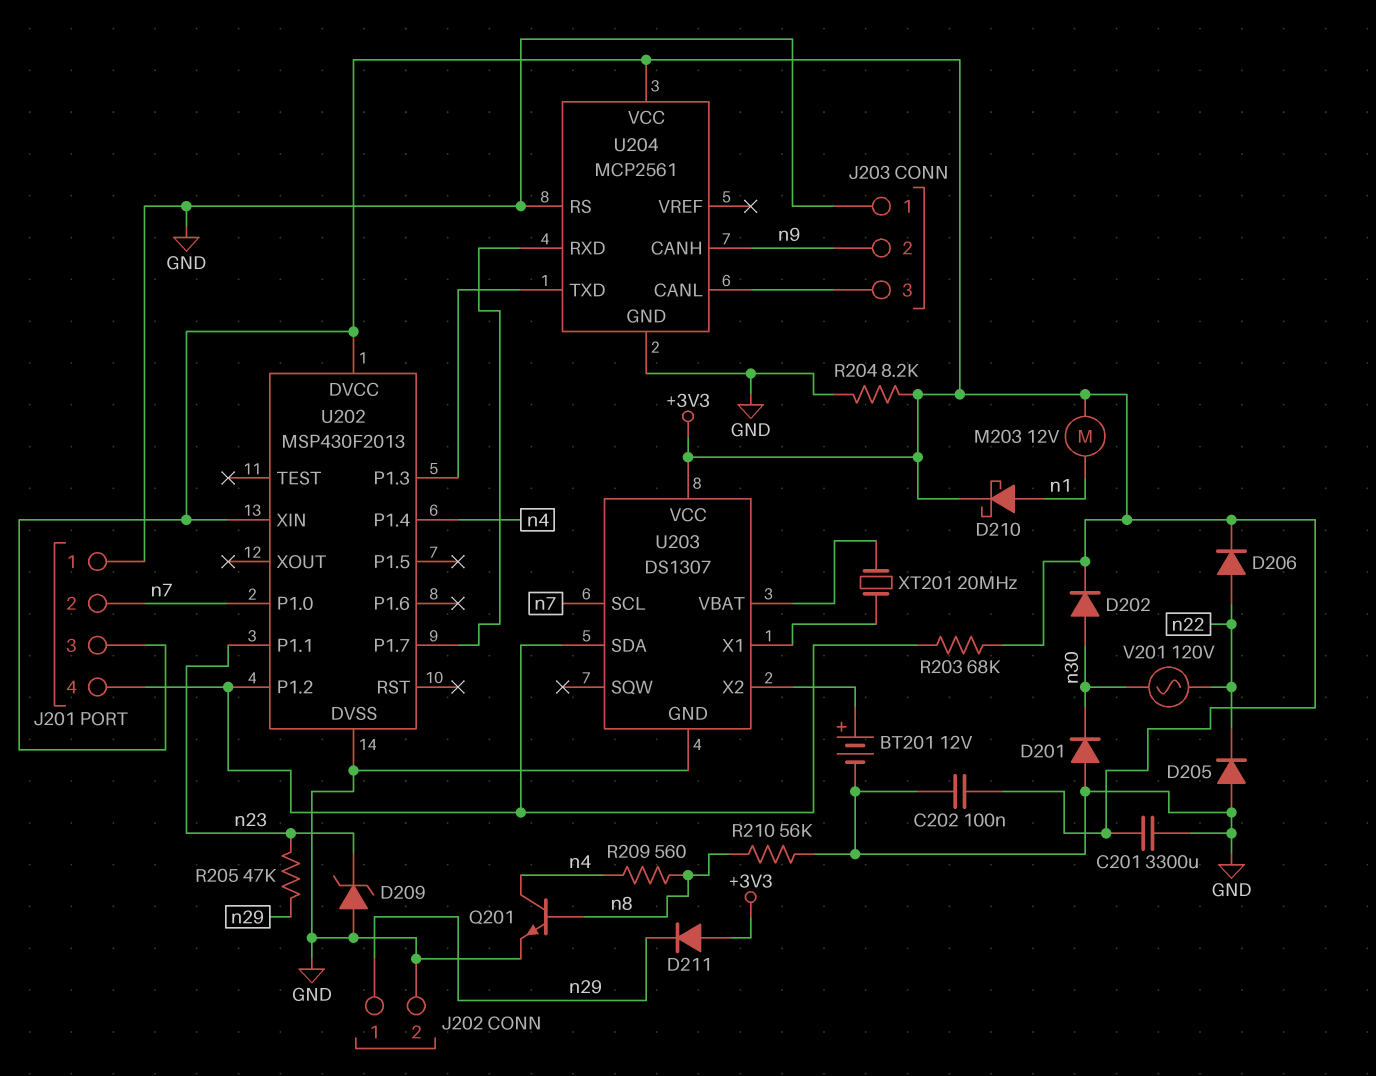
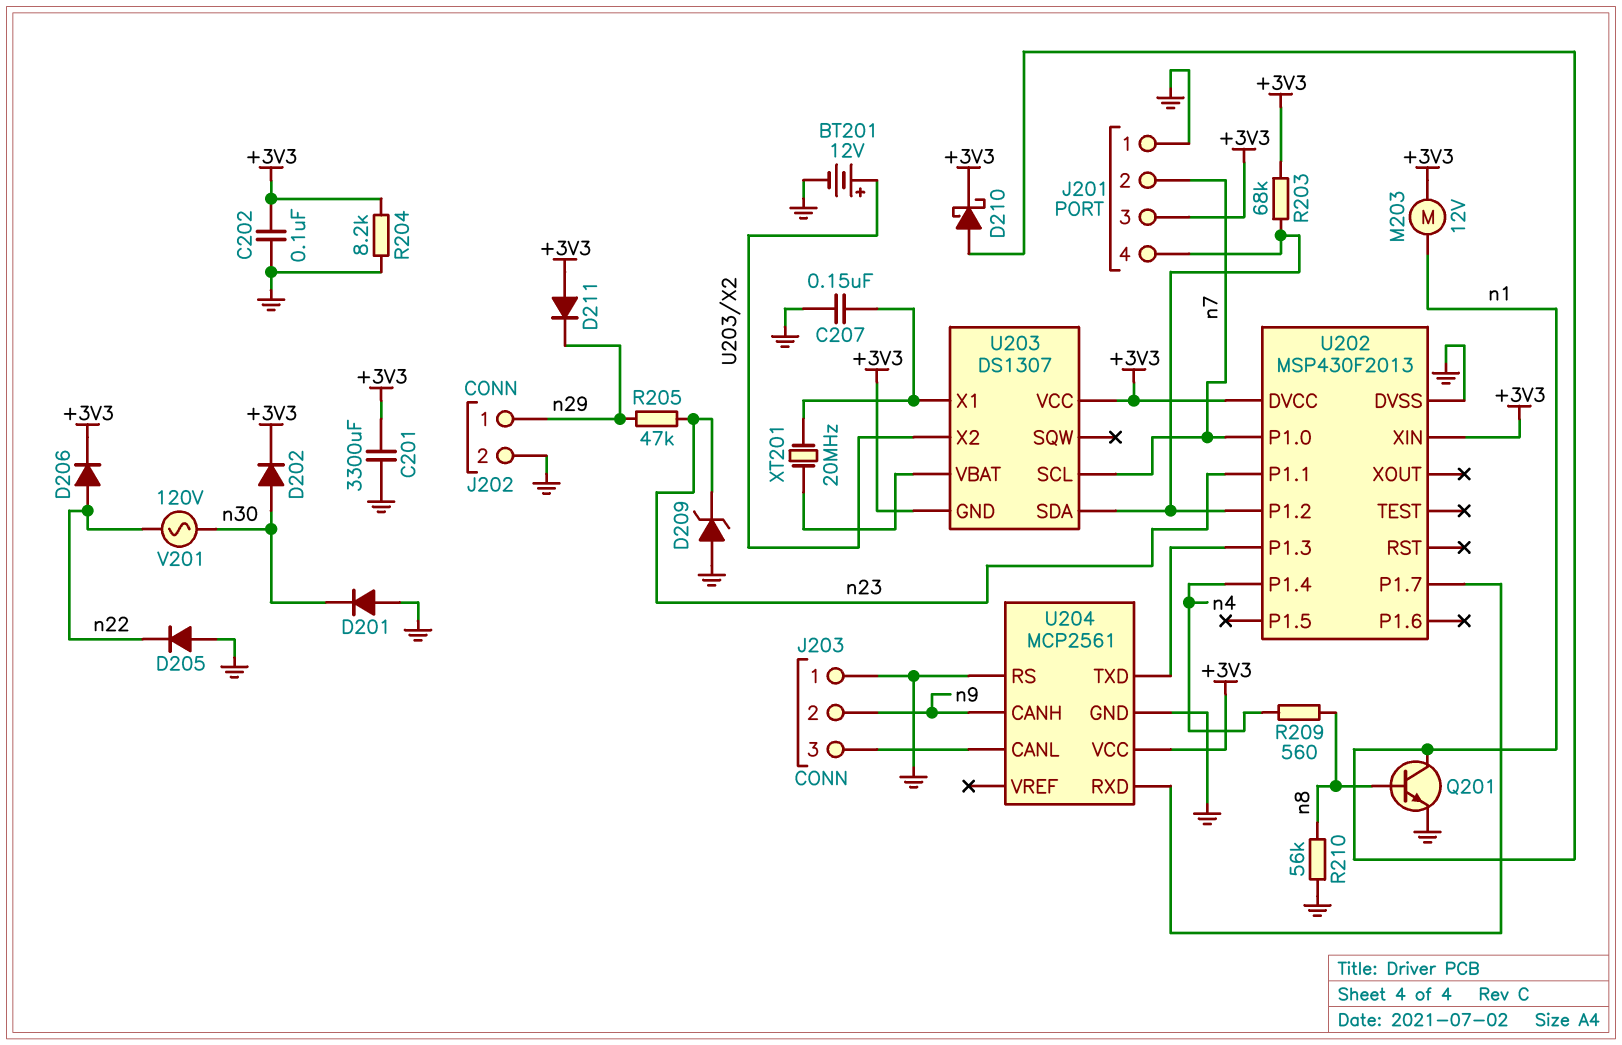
C207: none -> 150nF (GND, U203/X1)
Q201: NPN (B n8, C n4, E GND) -> NPN (B n8, C n1, E GND)
U203 pin GND: GND -> +3V3

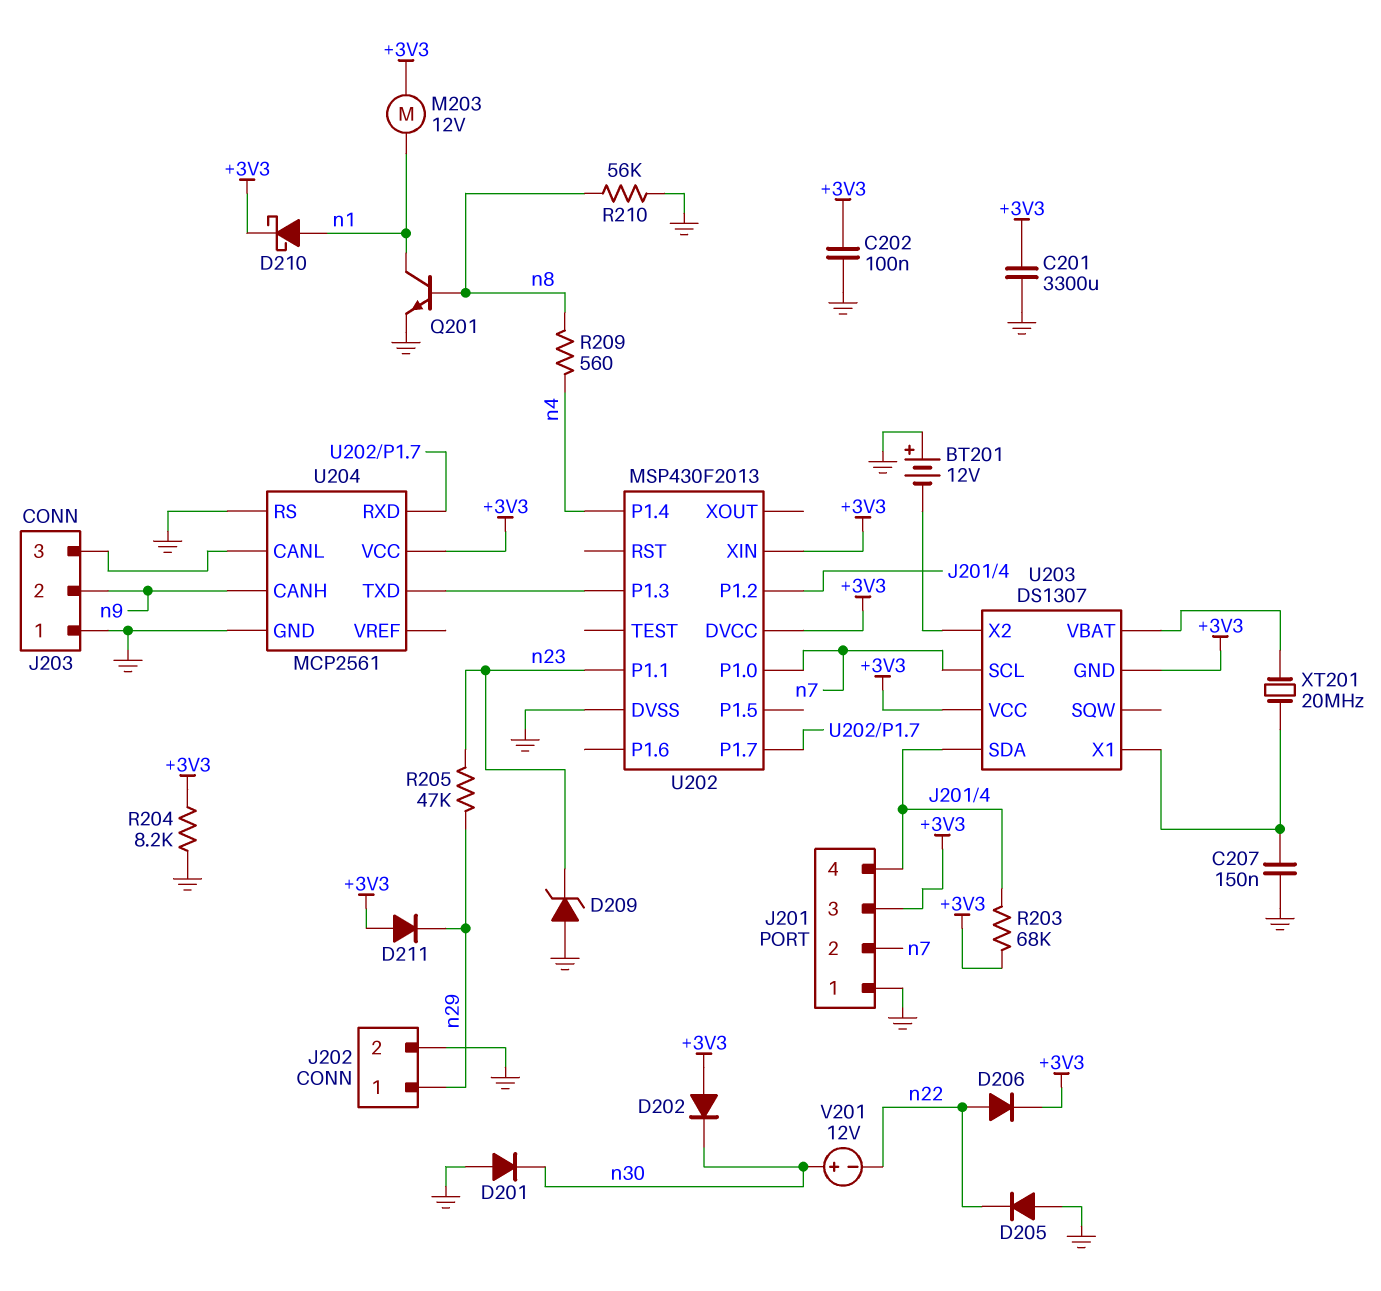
BT201: 12V (plus U203/X2, minus GND) -> 12V (plus GND, minus U203/X2)
D202: diode (A n30, K +3V3) -> diode (A +3V3, K n30)
V201: AC 120V (n22, n30) -> 12V (plus n30, minus n22)

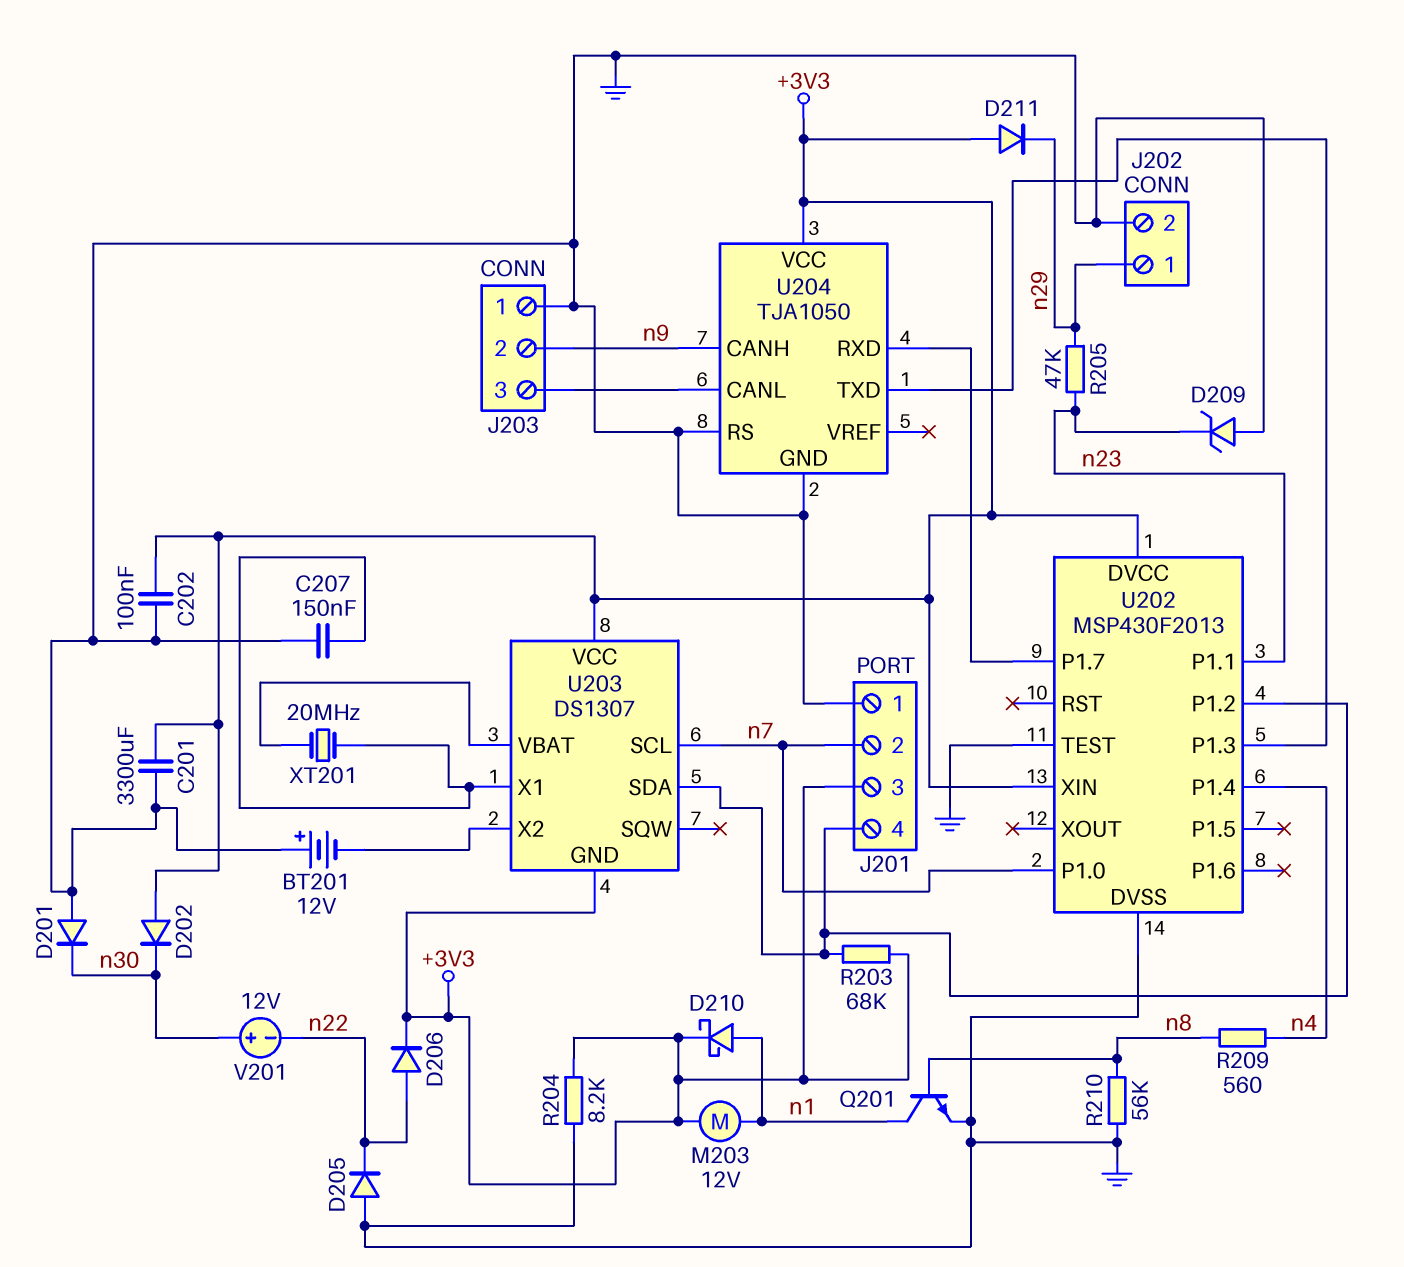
U202 pin TEST: none -> GND
U204: MCP2561 -> TJA1050

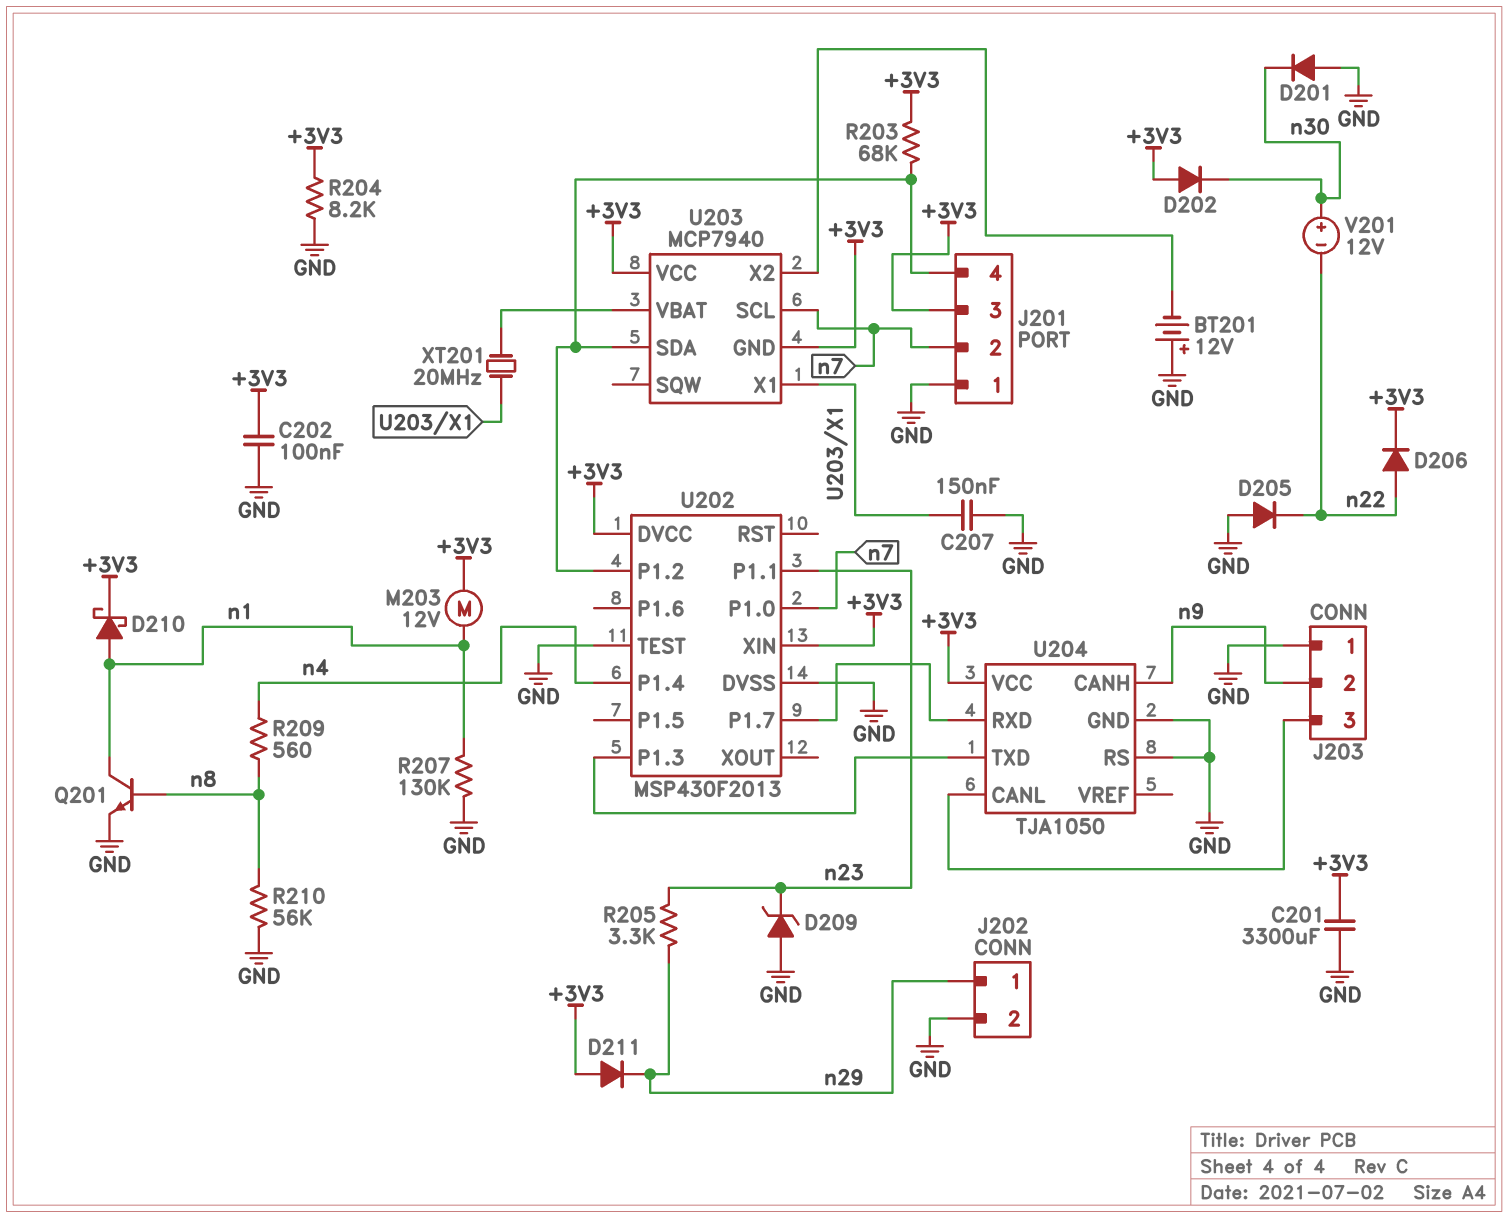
R205: 47k (n23, n29) -> 3.3k (n23, n29)
R207: none -> 130k (GND, n1)
U203: DS1307 -> MCP7940

